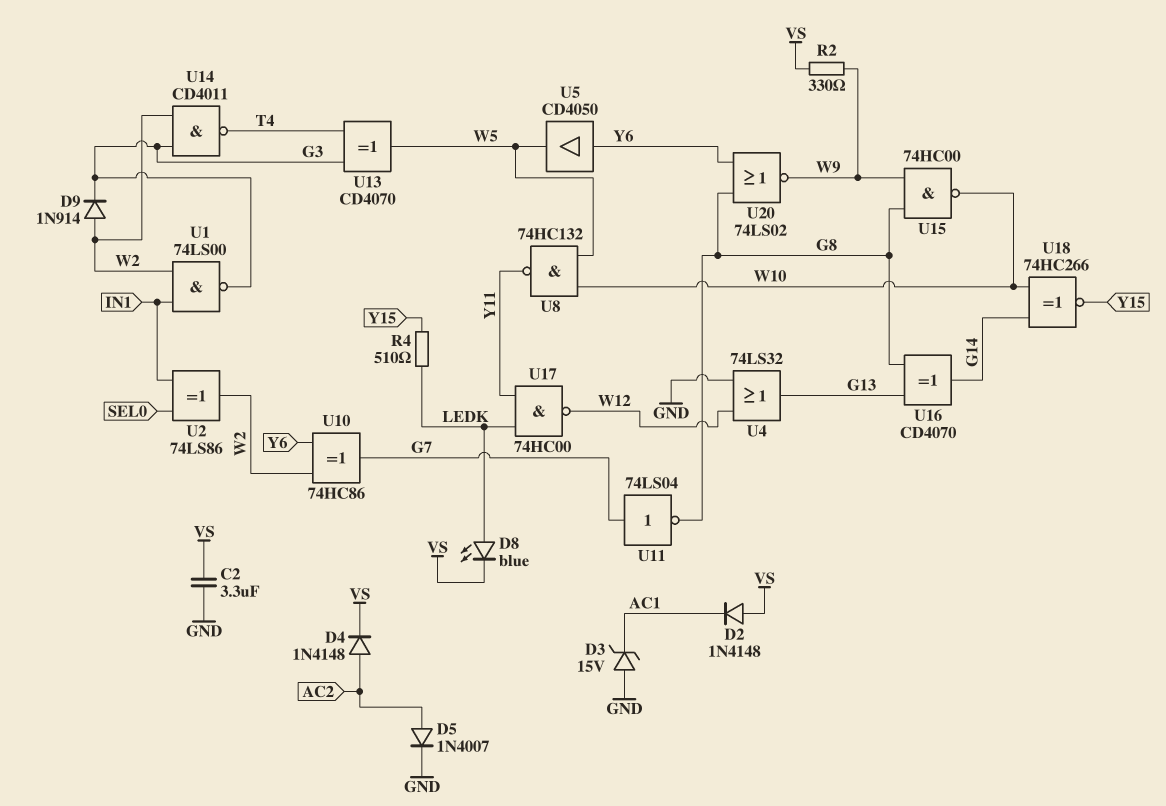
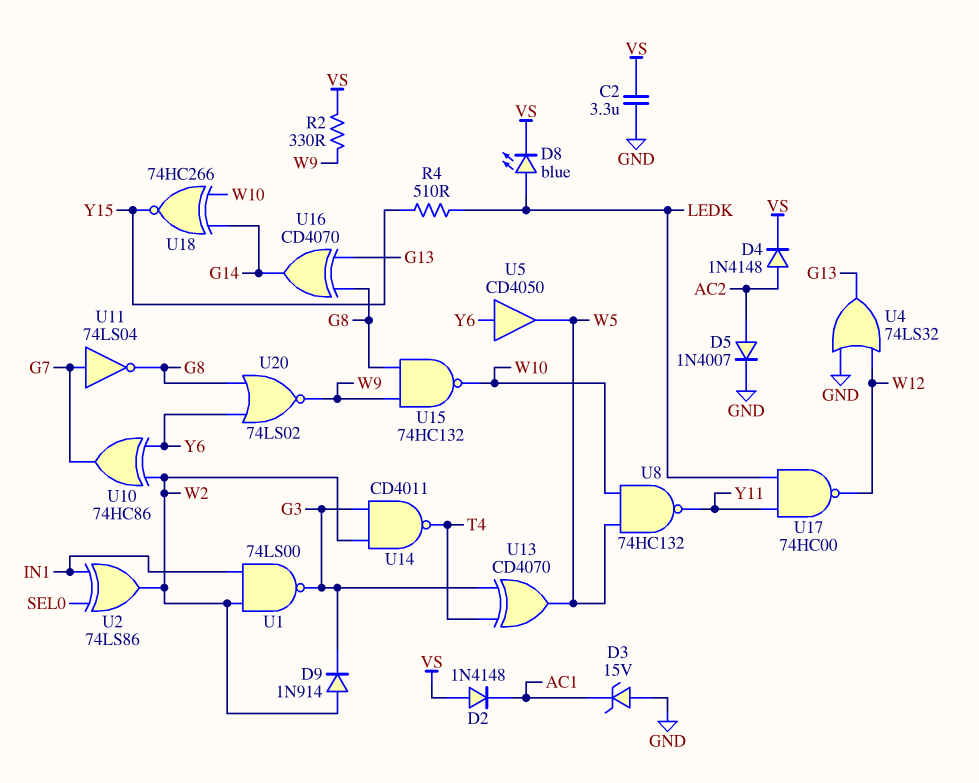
U15: NAND 74HC00 (in G8, in W9, out W10) -> NAND 74HC132 (in G8, in W9, out W10)

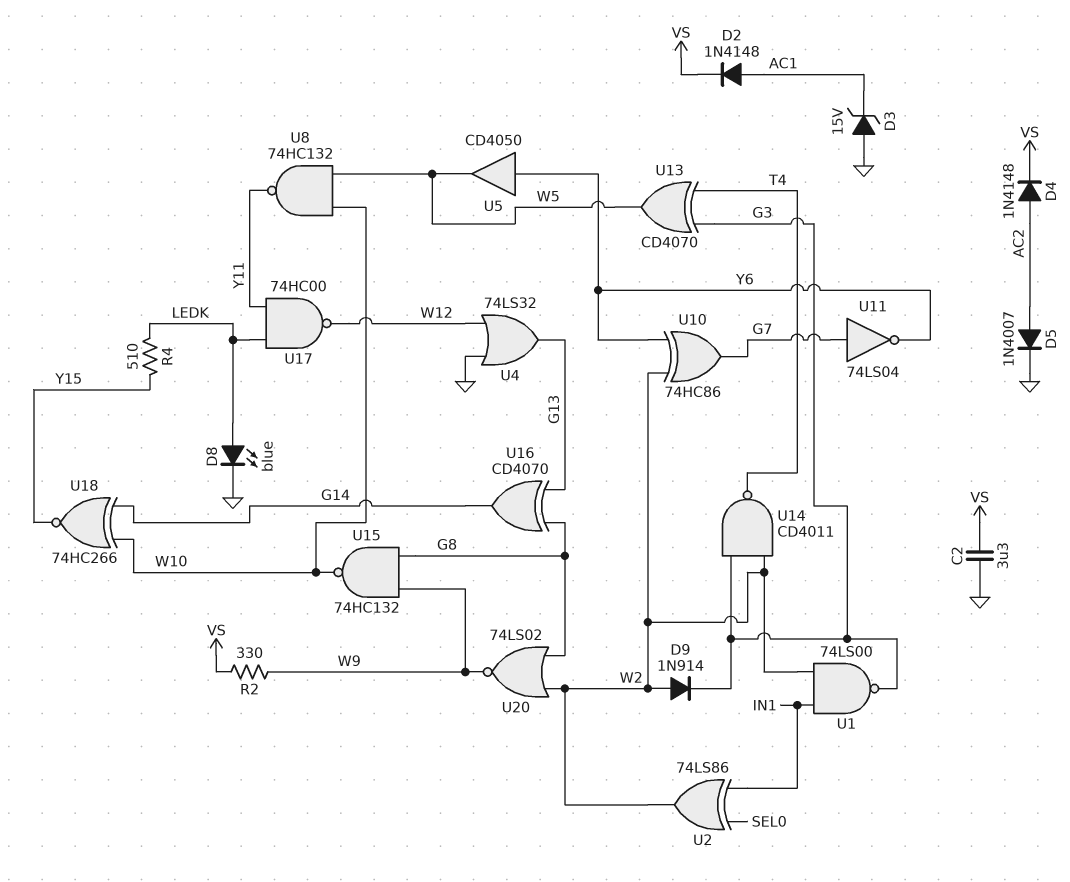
D2: diode 1N4148 (A VS, K AC1) -> diode 1N4148 (A AC1, K VS)
D8: LED blue (A LEDK, K VS) -> LED blue (A LEDK, K GND)
U11: NOT 74LS04 (in G7, out G8) -> NOT 74LS04 (in G7, out Y6)
U20: NOR 74LS02 (in G8, in Y6, out W9) -> NOR 74LS02 (in G8, in W2, out W9)

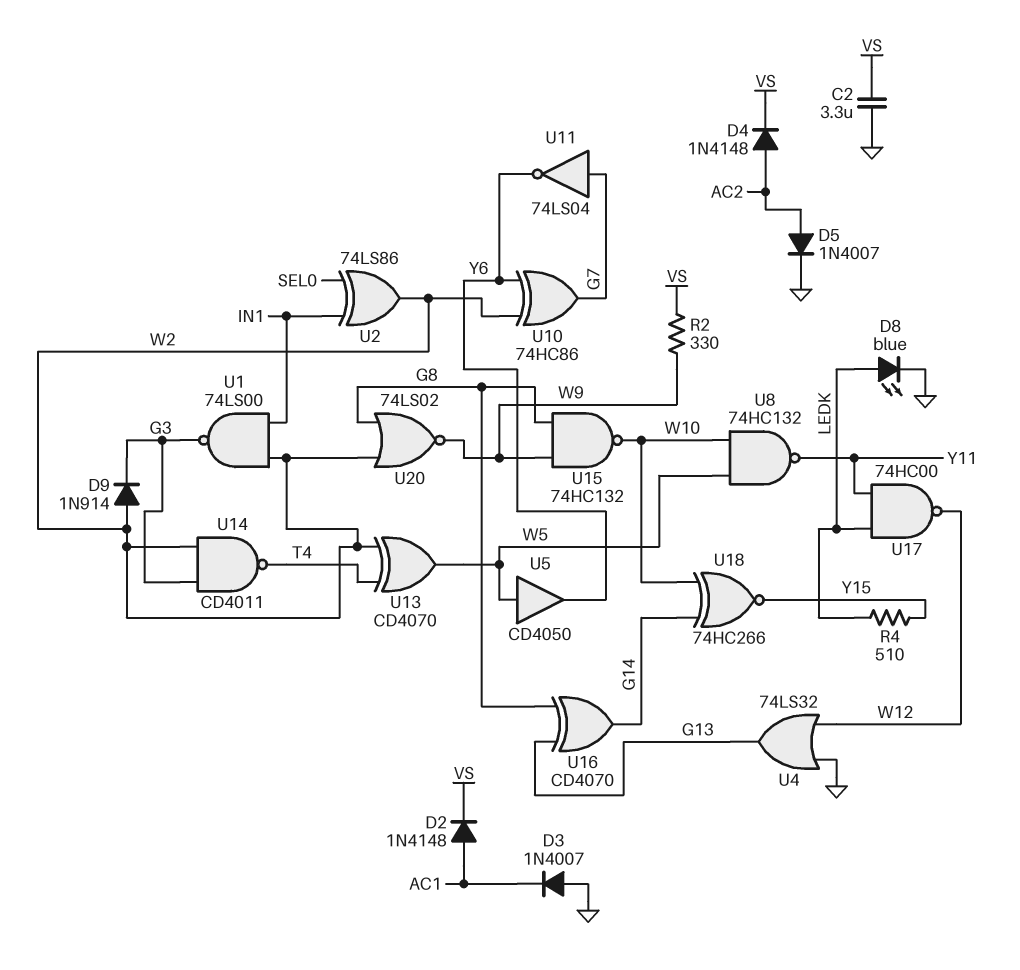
D3: zener 15V (A GND, K AC1) -> diode 1N4007 (A GND, K AC1)
U5: buffer CD4050 (in Y6, out W5) -> buffer CD4050 (in W5, out Y6)
U13: XOR CD4070 (in G3, in T4, out W5) -> XOR CD4070 (in T4, in W2, out W5)

